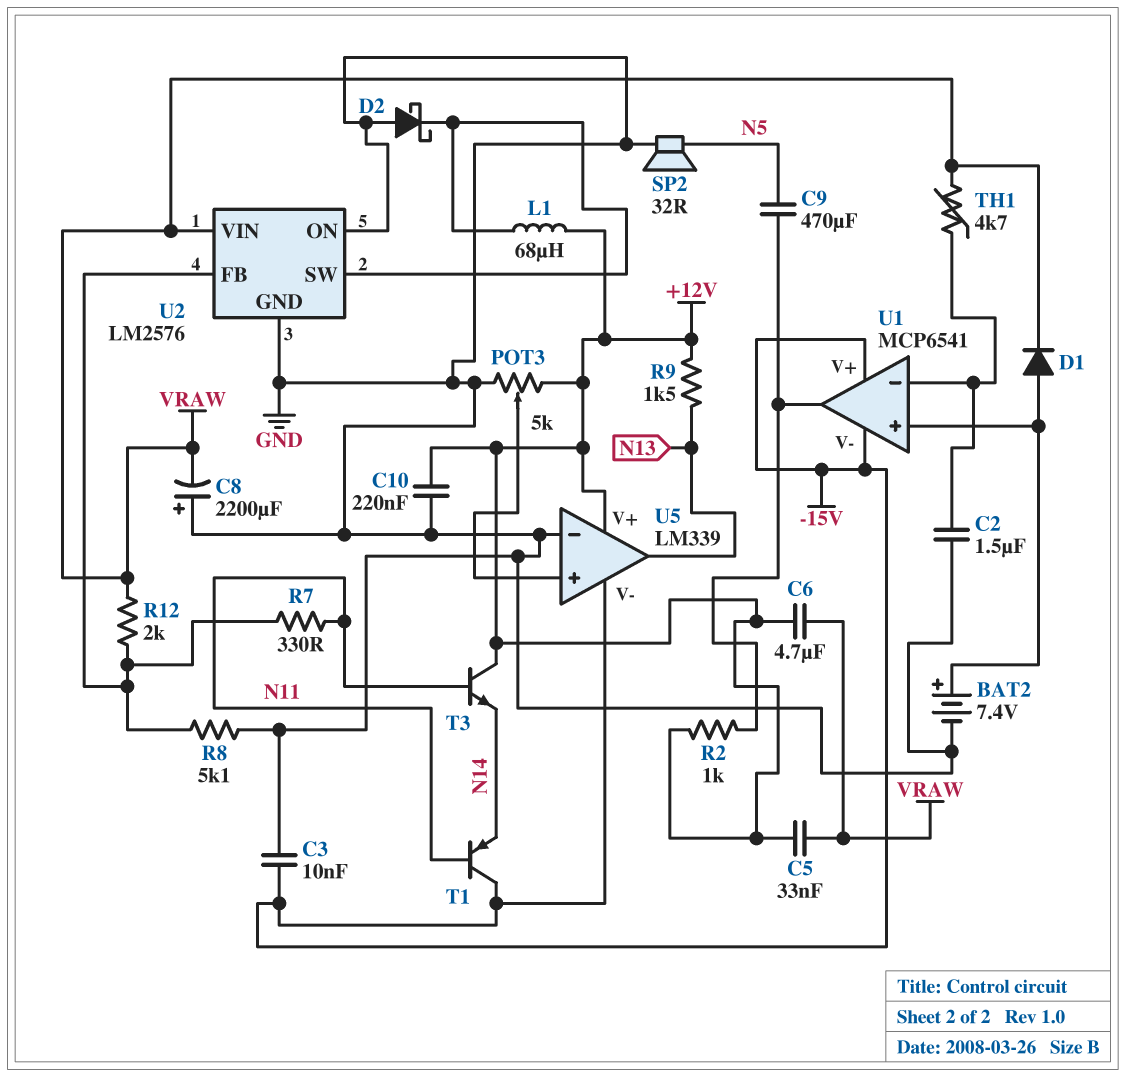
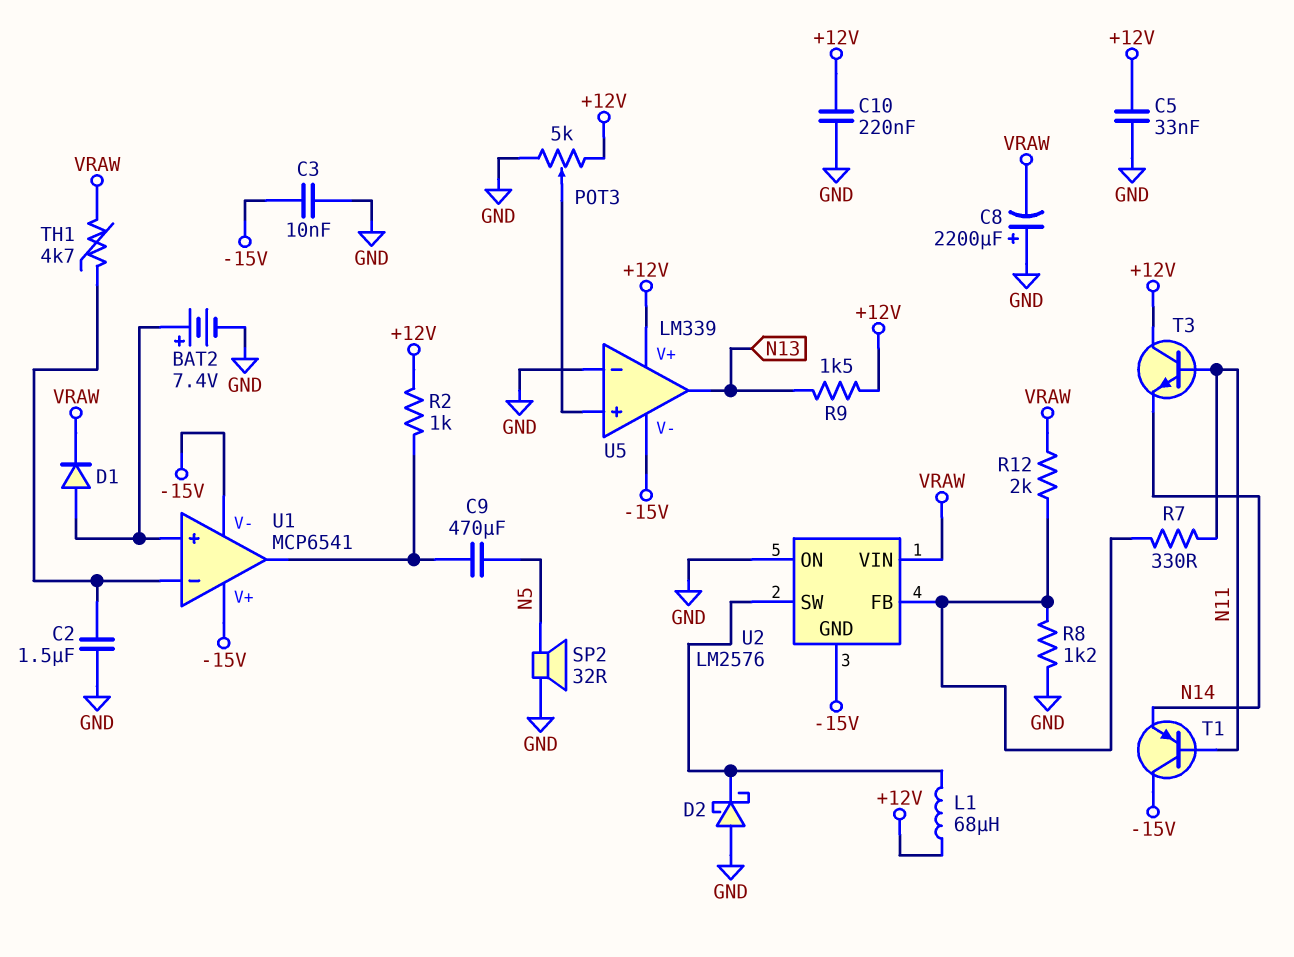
C5: 33nF (+12V, VRAW) -> 33nF (+12V, GND)
C6: 4.7uF (+12V, VRAW) -> none
R8: 5.1k (GND, U2/FB) -> 1.2k (GND, U2/FB)
U2 pin GND: GND -> -15V

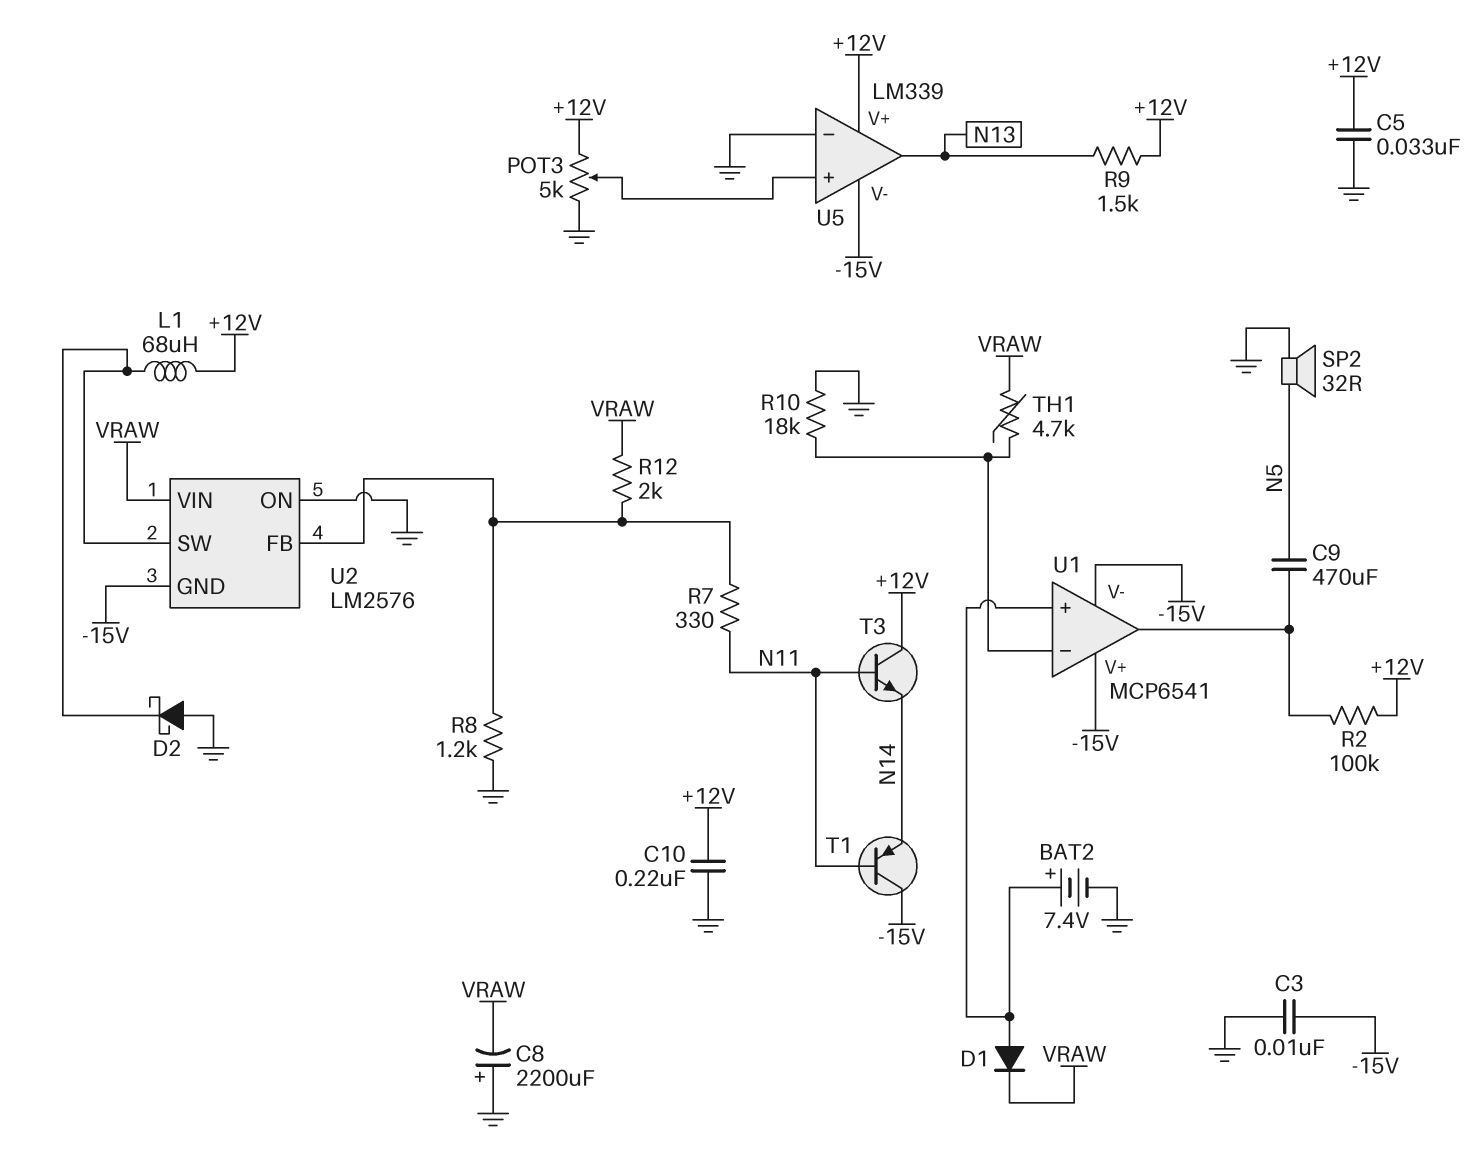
C2: 1.5uF (GND, U1/in-) -> none
R2: 1k (+12V, U1/out) -> 100k (+12V, U1/out)
R10: none -> 18k (GND, U1/in-)

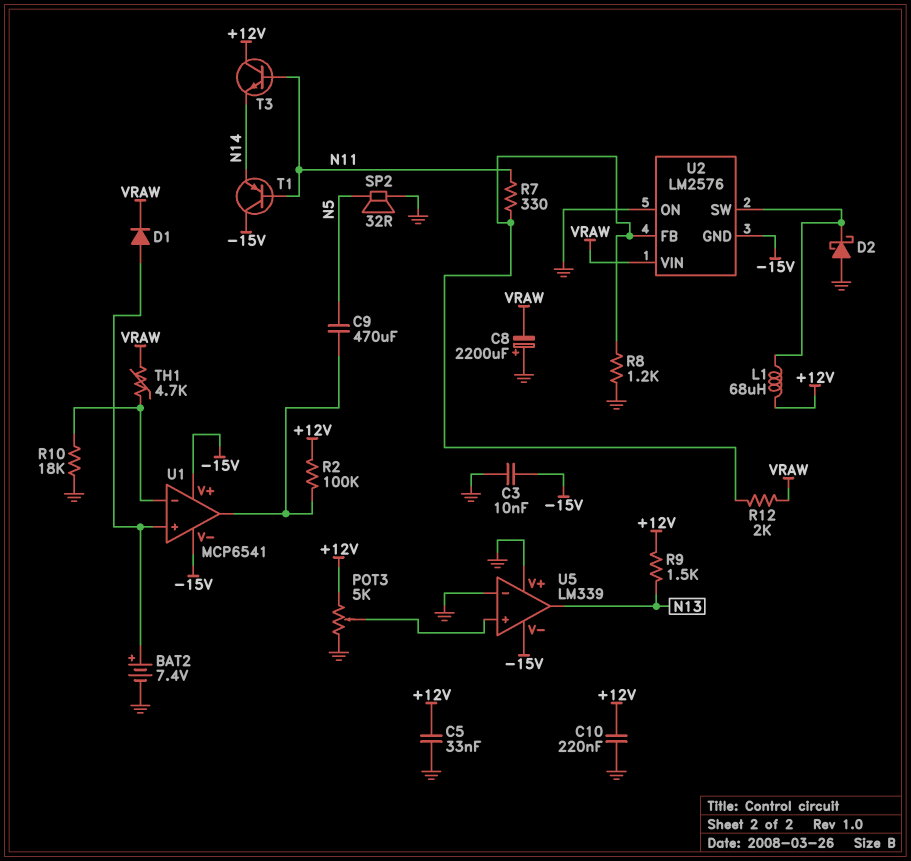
U5 pin V+: +12V -> GND

